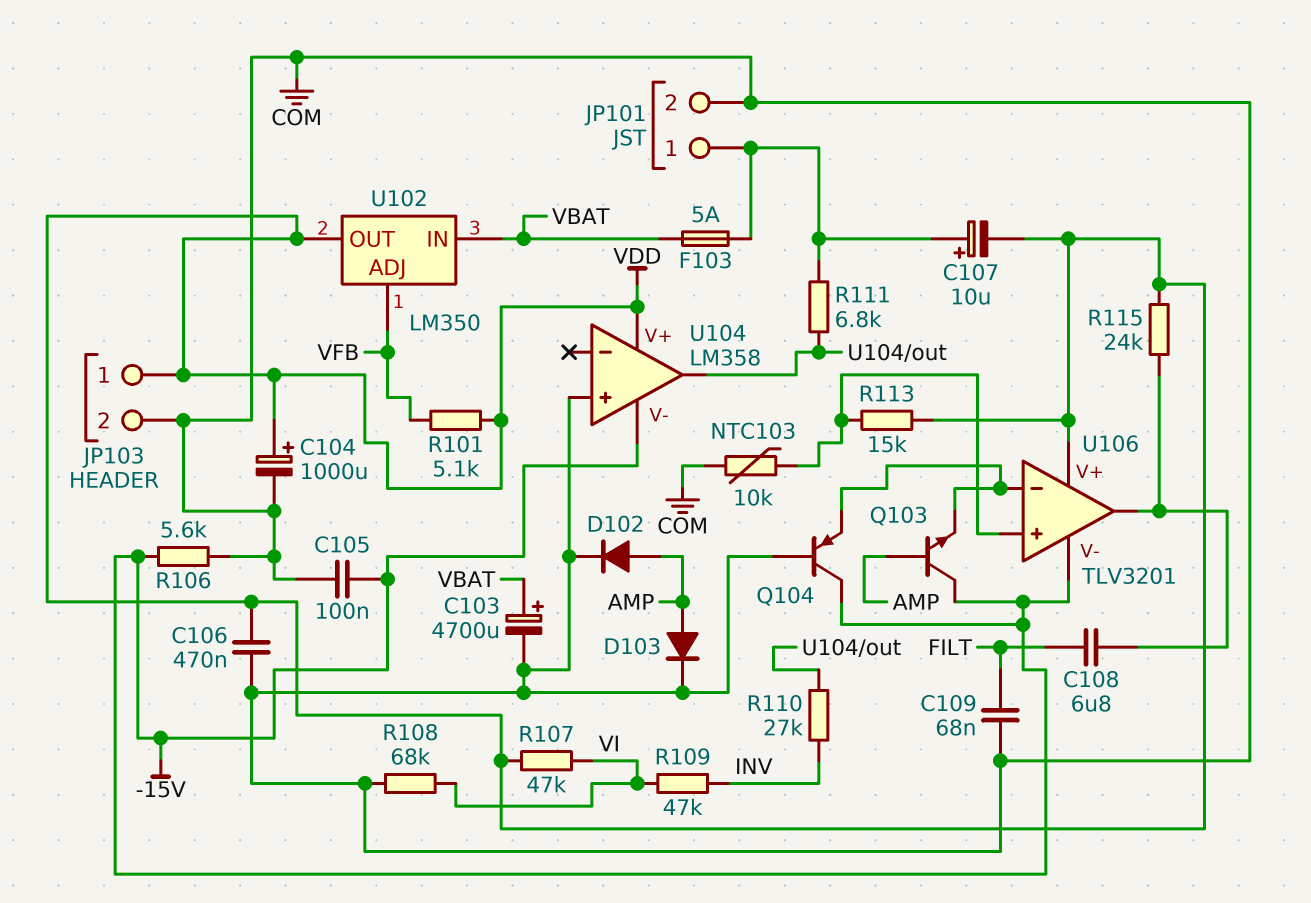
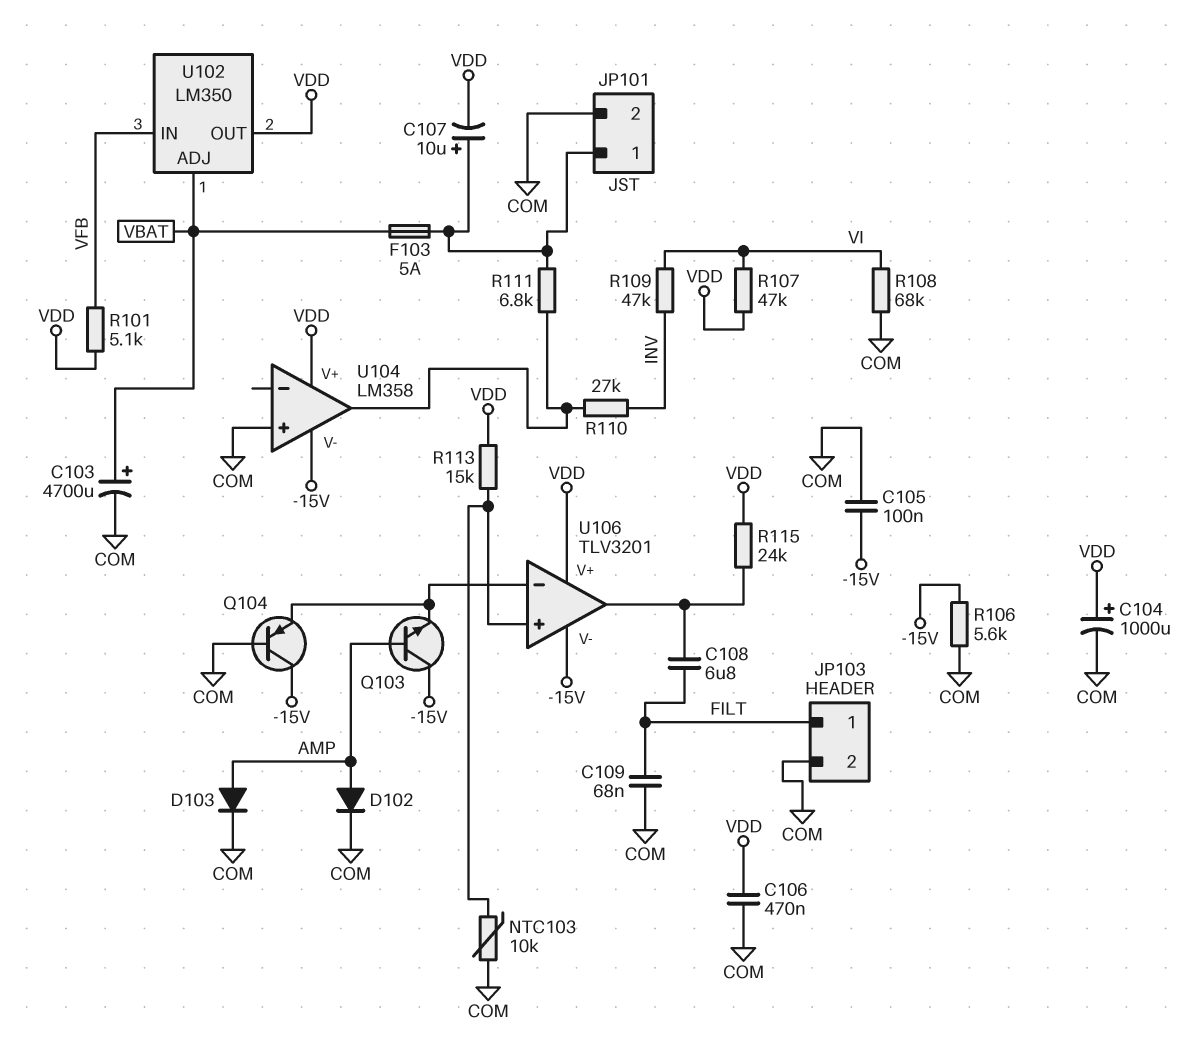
JP103 pin 1: VDD -> FILT
U102 pin ADJ: VFB -> VBAT
U102 pin IN: VBAT -> VFB

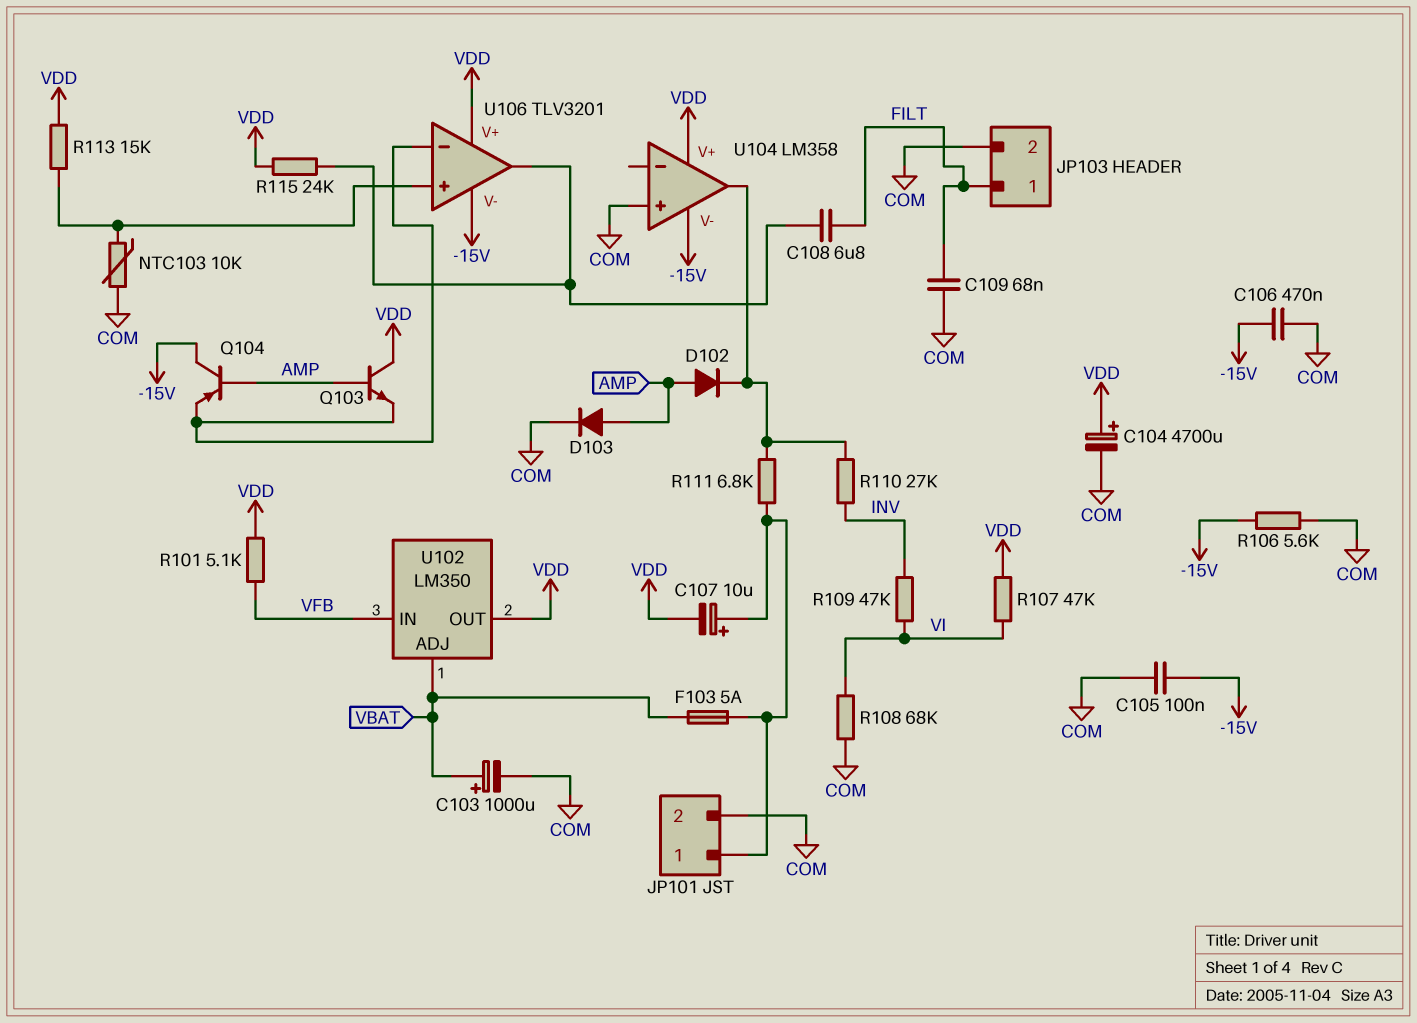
C103: 4700uF (plus VBAT, minus COM) -> 1000uF (plus VBAT, minus COM)
C104: 1000uF (plus VDD, minus COM) -> 4700uF (plus VDD, minus COM)
C106: 470nF (COM, VDD) -> 470nF (-15V, COM)
D102: diode (A AMP, K COM) -> diode (A AMP, K U104/out)
Q103: NPN (B AMP, C -15V, E U106/in-) -> NPN (B AMP, C VDD, E U106/in-)
Q104: PNP (B COM, C -15V, E U106/in-) -> PNP (B AMP, C -15V, E U106/in-)

